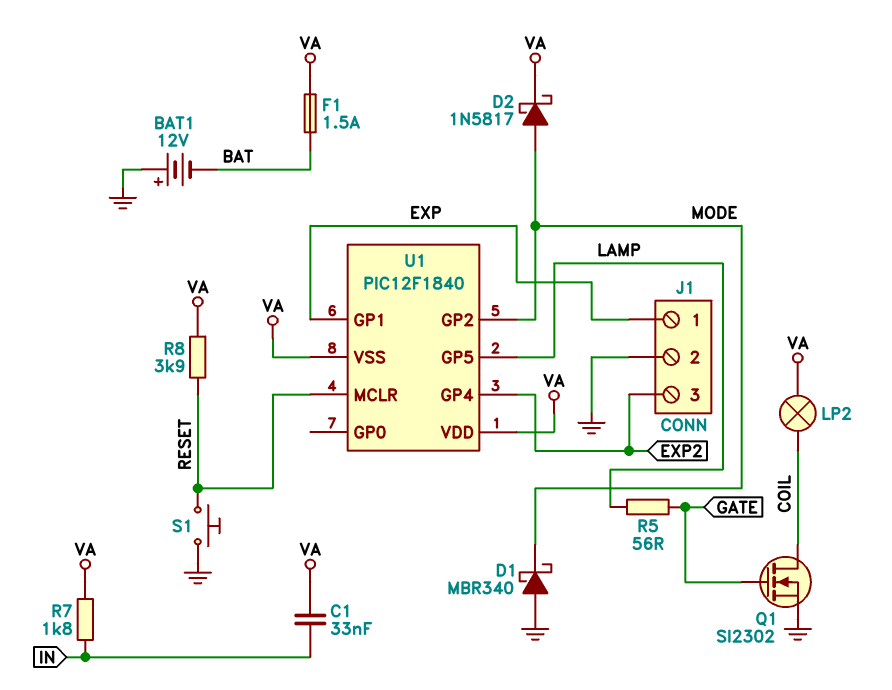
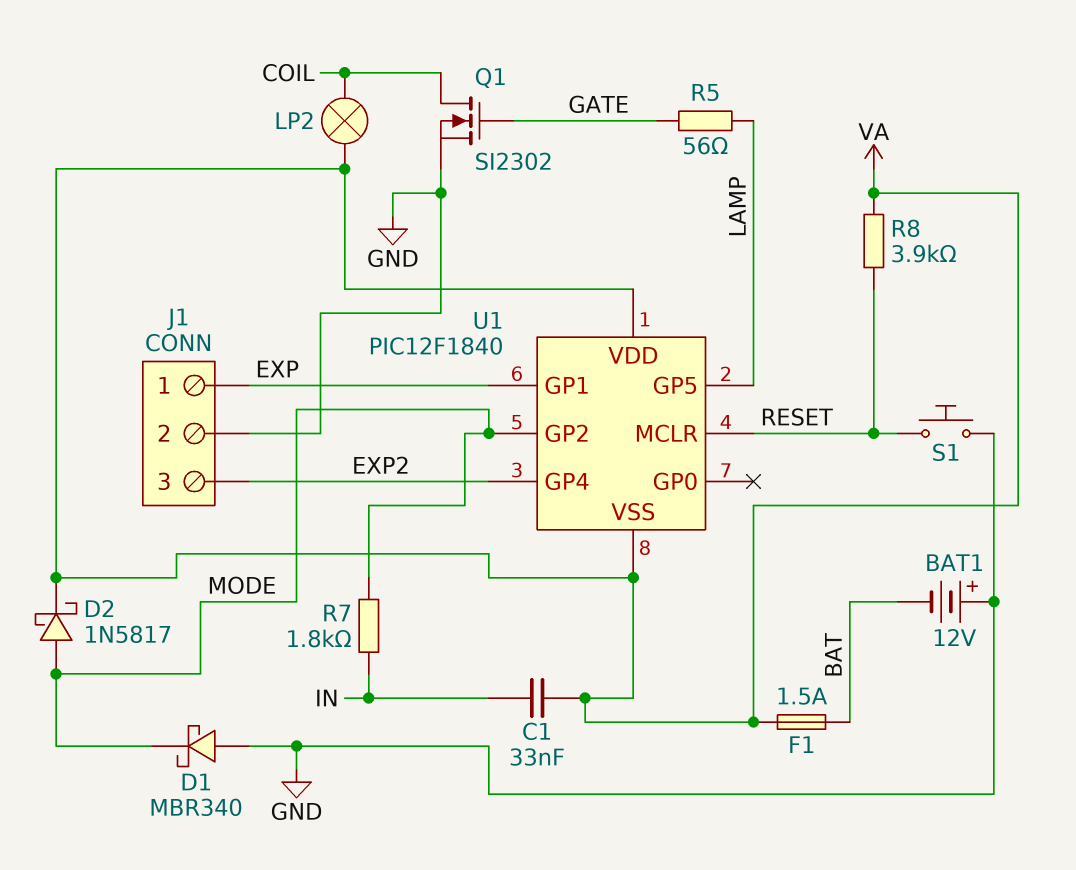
R7: 1.8k (IN, VA) -> 1.8k (IN, MODE)

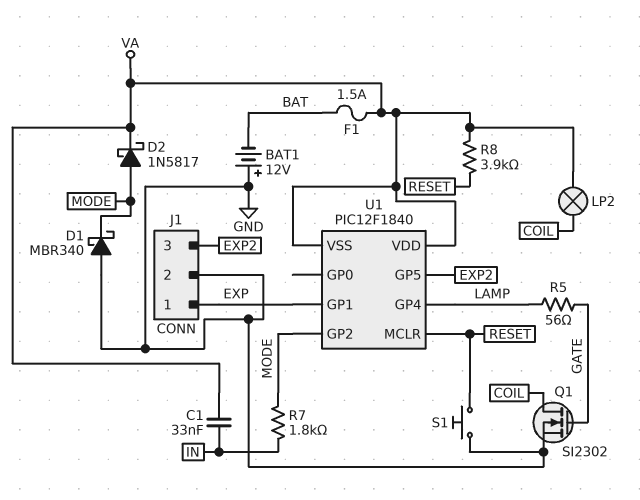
U1 pin GP4: EXP2 -> LAMP
U1 pin GP5: LAMP -> EXP2

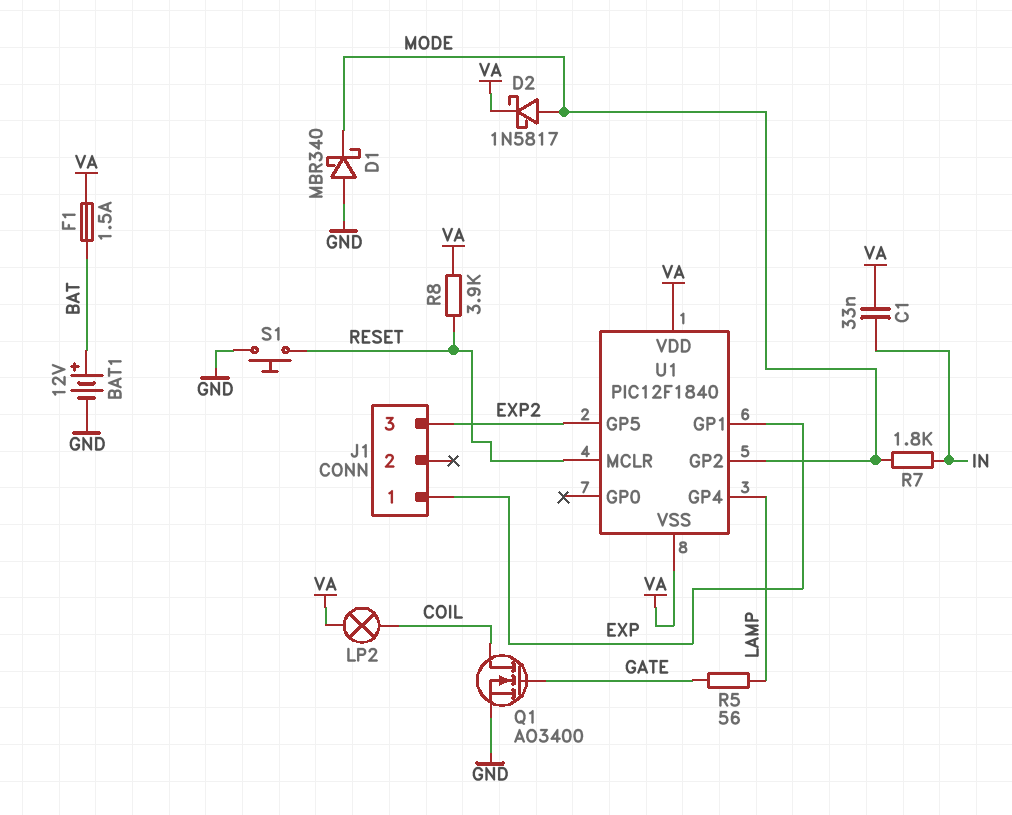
BAT1: 12V (plus GND, minus BAT) -> 12V (plus BAT, minus GND)
J1 pin 2: GND -> none
Q1: NMOS SI2302 (G GATE, D COIL, S GND) -> NMOS AO3400 (G GATE, D COIL, S GND)

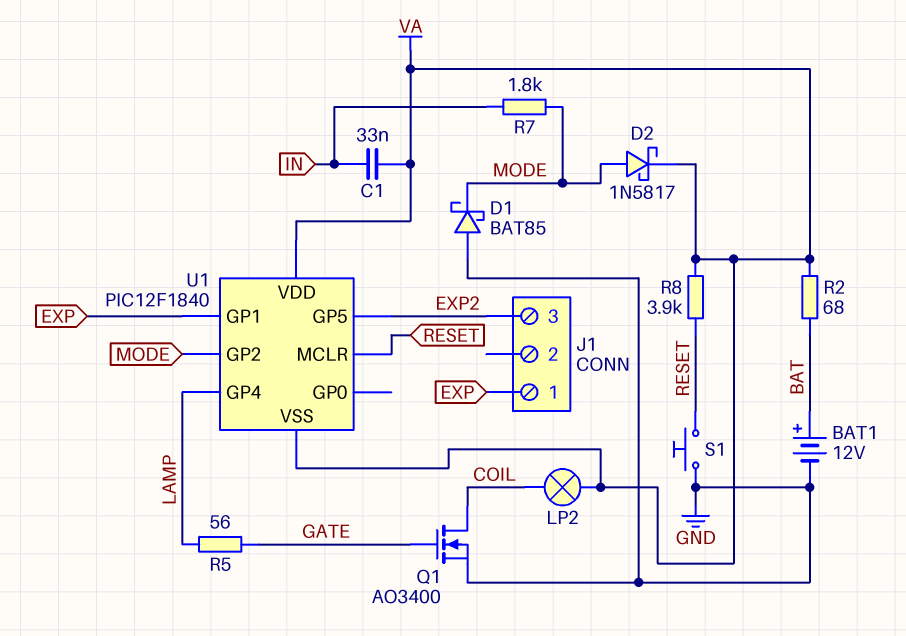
D1: schottky MBR340 (A GND, K MODE) -> schottky BAT85 (A GND, K MODE)
F1: 1.5A (BAT, VA) -> none
R2: none -> 68 (BAT, VA)

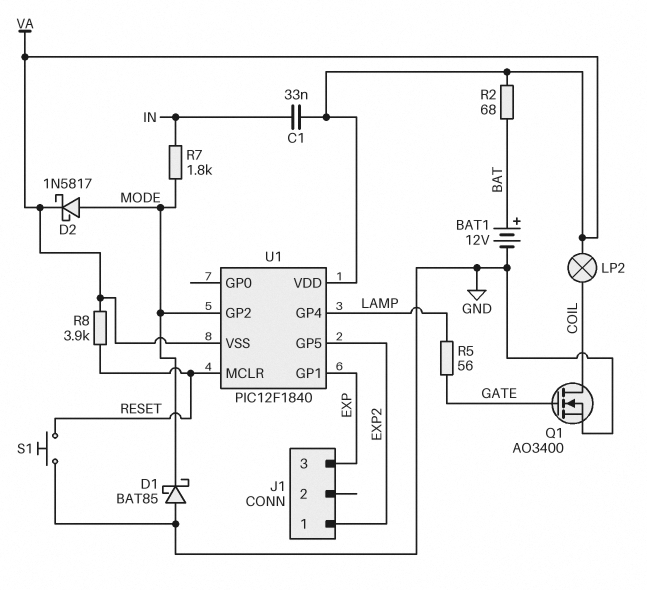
J1 pin 1: EXP -> EXP2
J1 pin 3: EXP2 -> EXP

